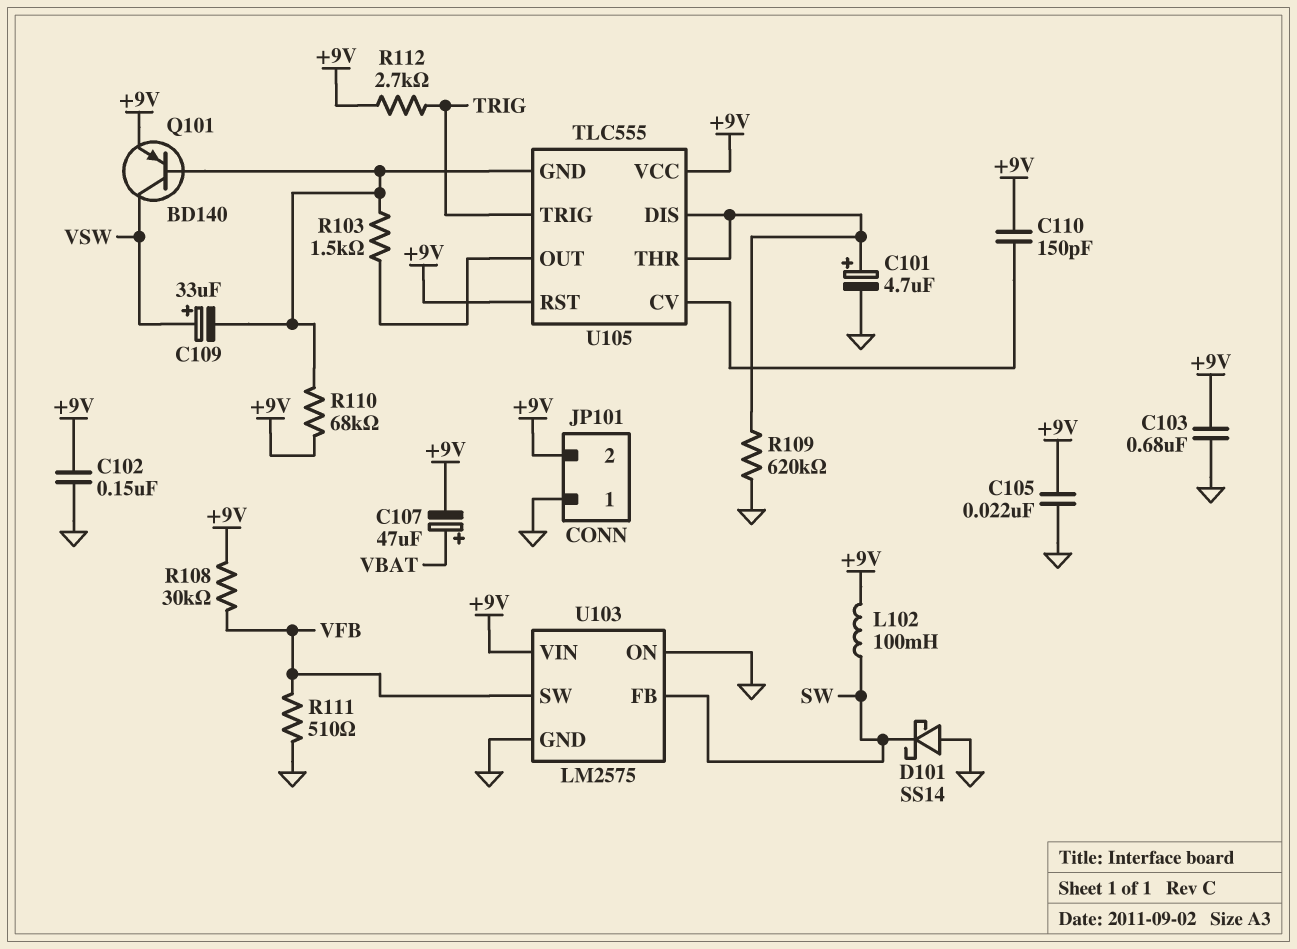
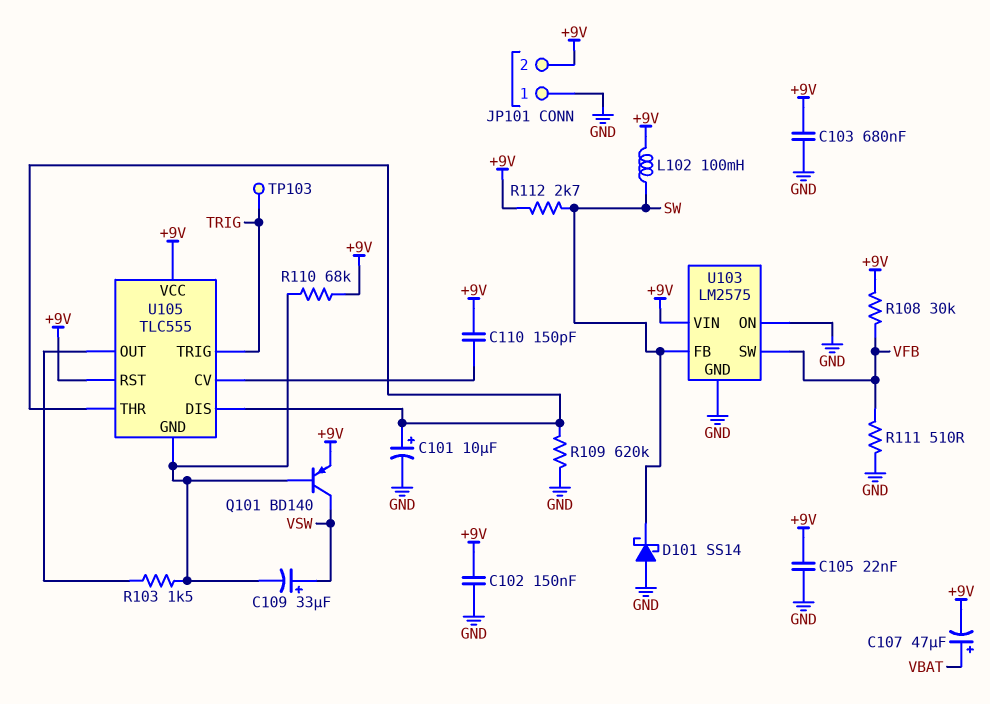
C101: 4.7uF (plus U105/DIS, minus GND) -> 10uF (plus U105/DIS, minus GND)
R112: 2.7k (+9V, TRIG) -> 2.7k (+9V, SW)
TP103: none -> test point (TRIG)

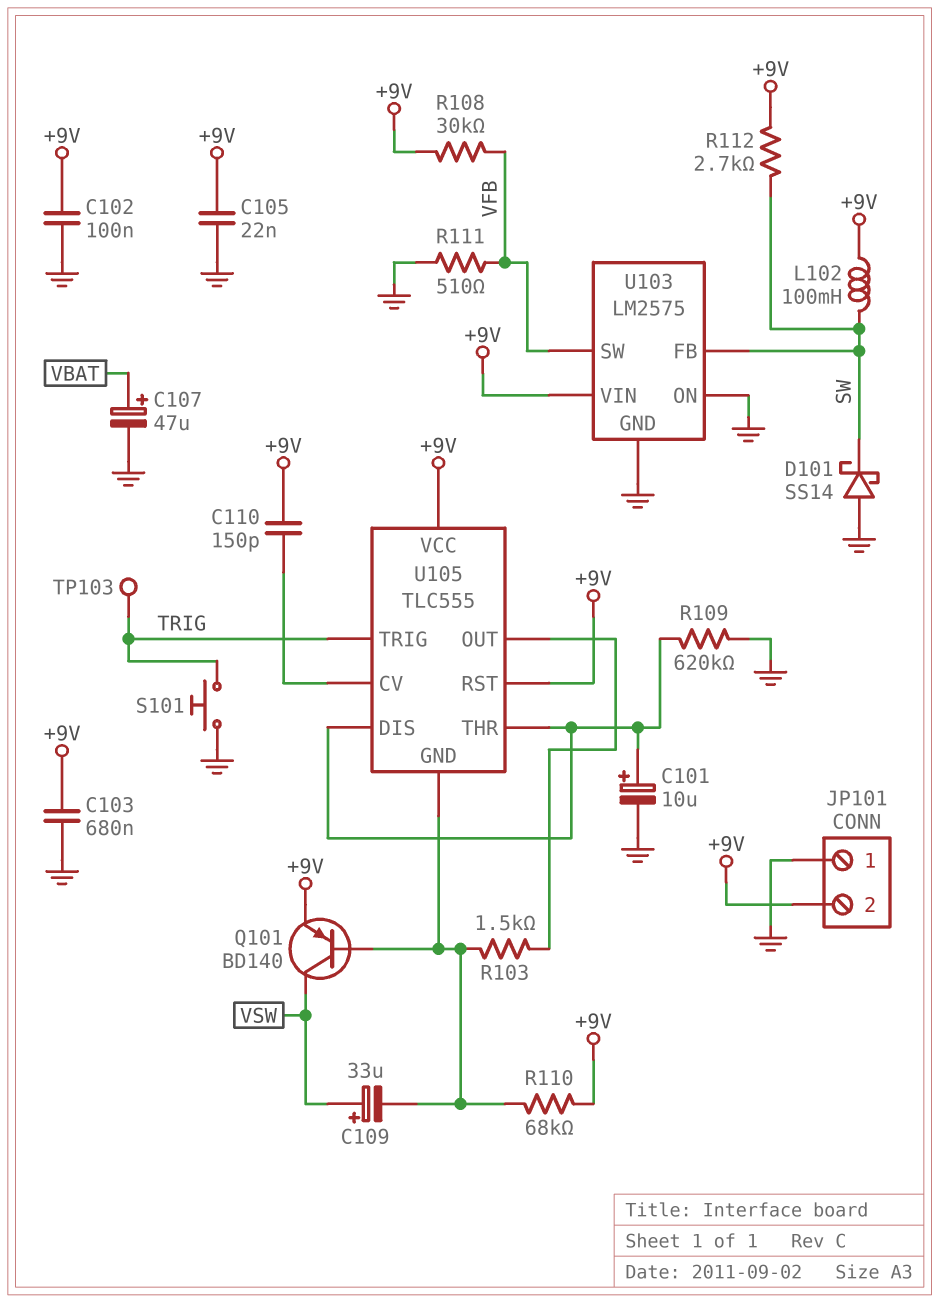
C102: 150nF (+9V, GND) -> 100nF (+9V, GND)
C107: 47uF (plus VBAT, minus +9V) -> 47uF (plus VBAT, minus GND)
S101: none -> button (GND, TRIG)

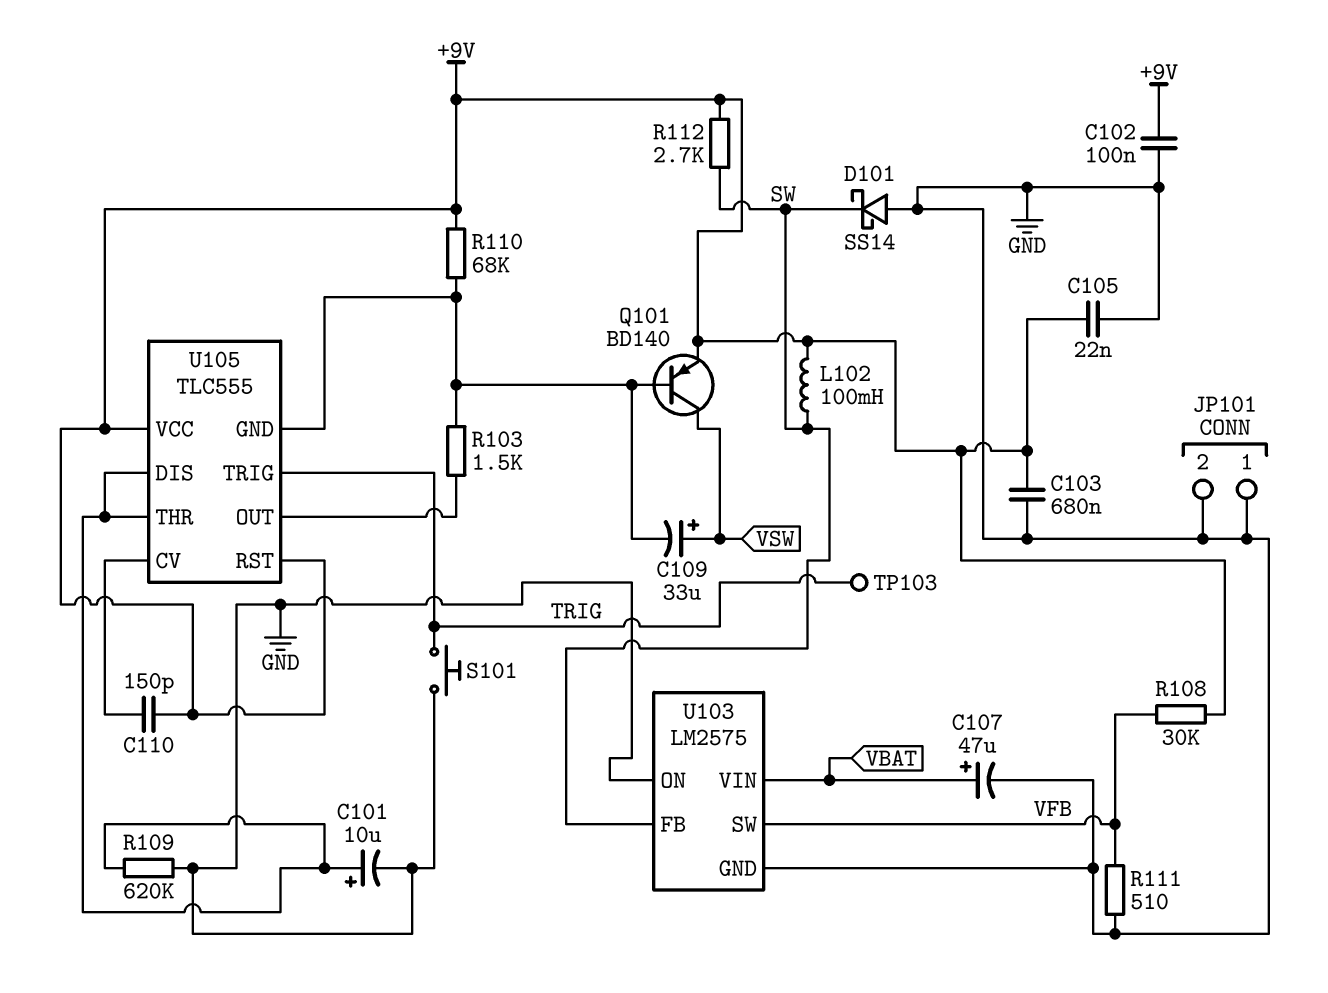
JP101 pin 2: +9V -> GND
U103 pin VIN: +9V -> VBAT

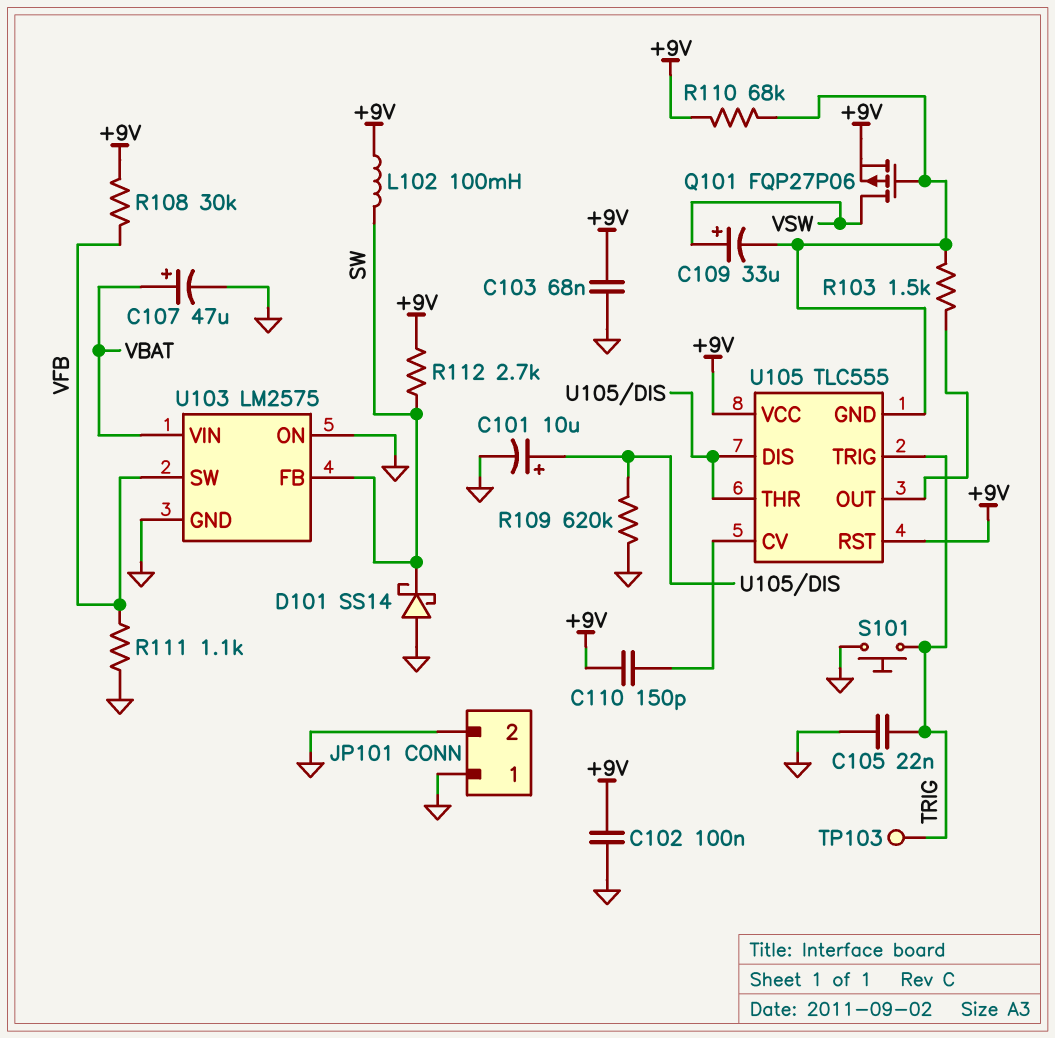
C103: 680nF (+9V, GND) -> 68nF (+9V, GND)
C105: 22nF (+9V, GND) -> 22nF (GND, TRIG)
Q101: PNP BD140 (B U105/GND, C VSW, E +9V) -> PMOS FQP27P06 (G U105/GND, D VSW, S +9V)
R111: 510 (GND, VFB) -> 1.1k (GND, VFB)

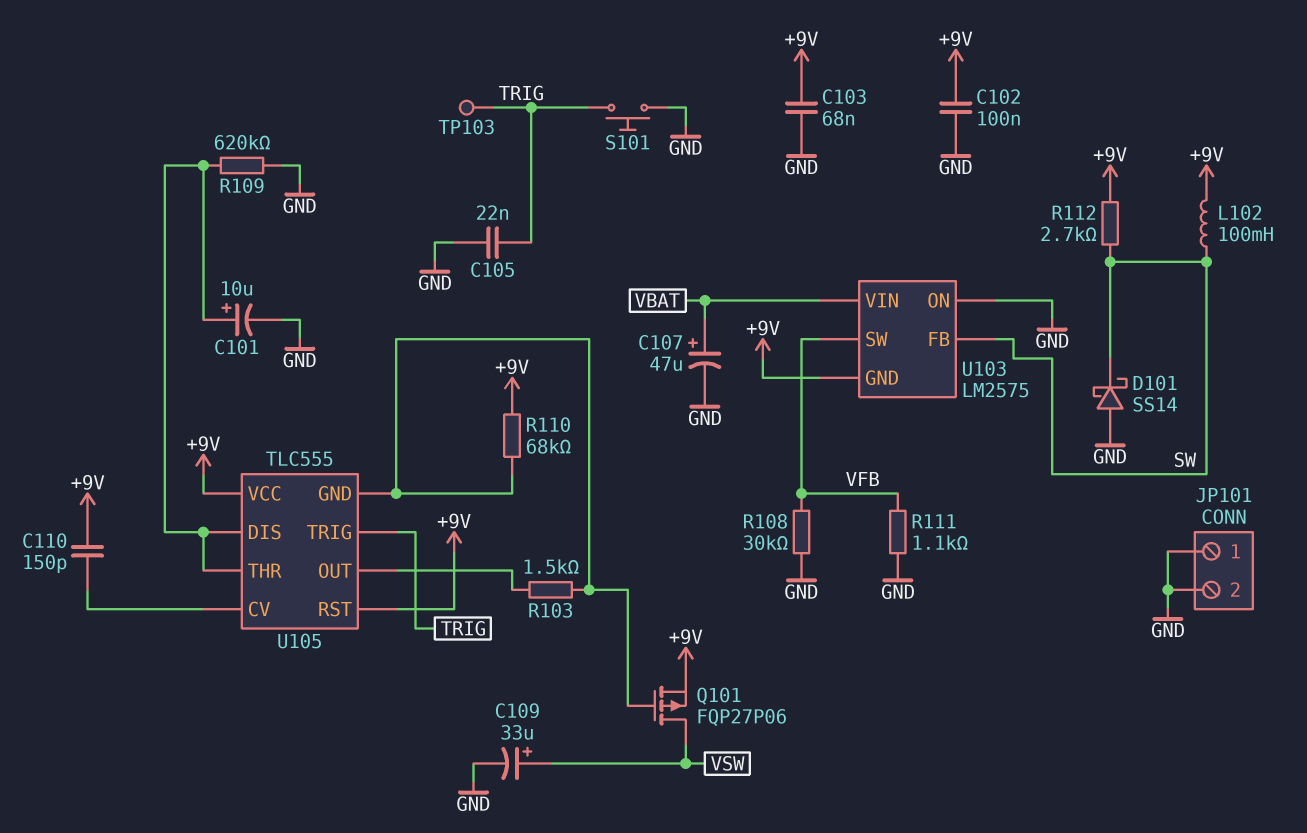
C109: 33uF (plus VSW, minus U105/GND) -> 33uF (plus VSW, minus GND)
R108: 30k (+9V, VFB) -> 30k (GND, VFB)
U103 pin GND: GND -> +9V

